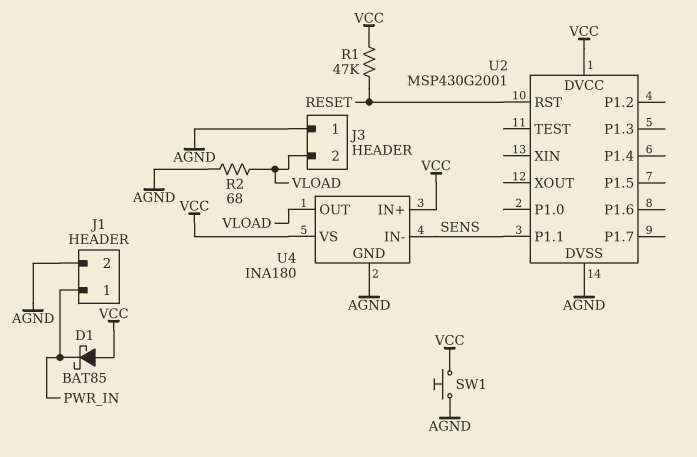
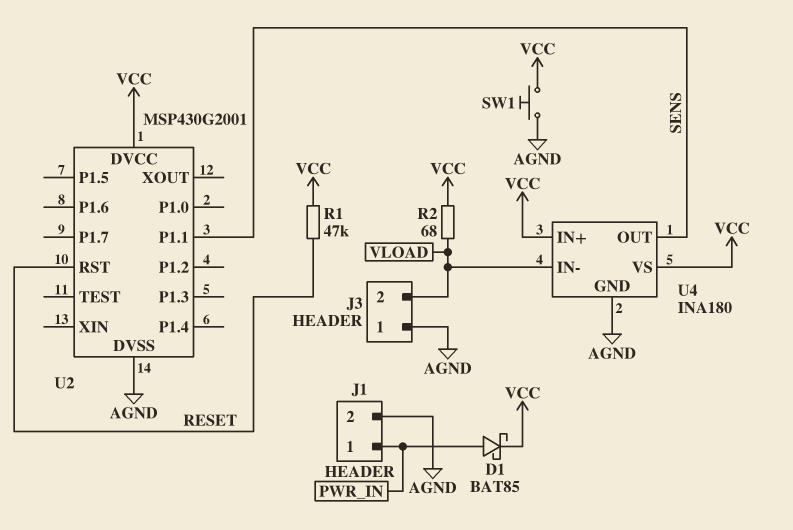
D1: schottky BAT85 (A VCC, K PWR_IN) -> schottky BAT85 (A PWR_IN, K VCC)
R2: 68 (AGND, VLOAD) -> 68 (VCC, VLOAD)
U4 pin IN-: SENS -> VLOAD
U4 pin OUT: VLOAD -> SENS

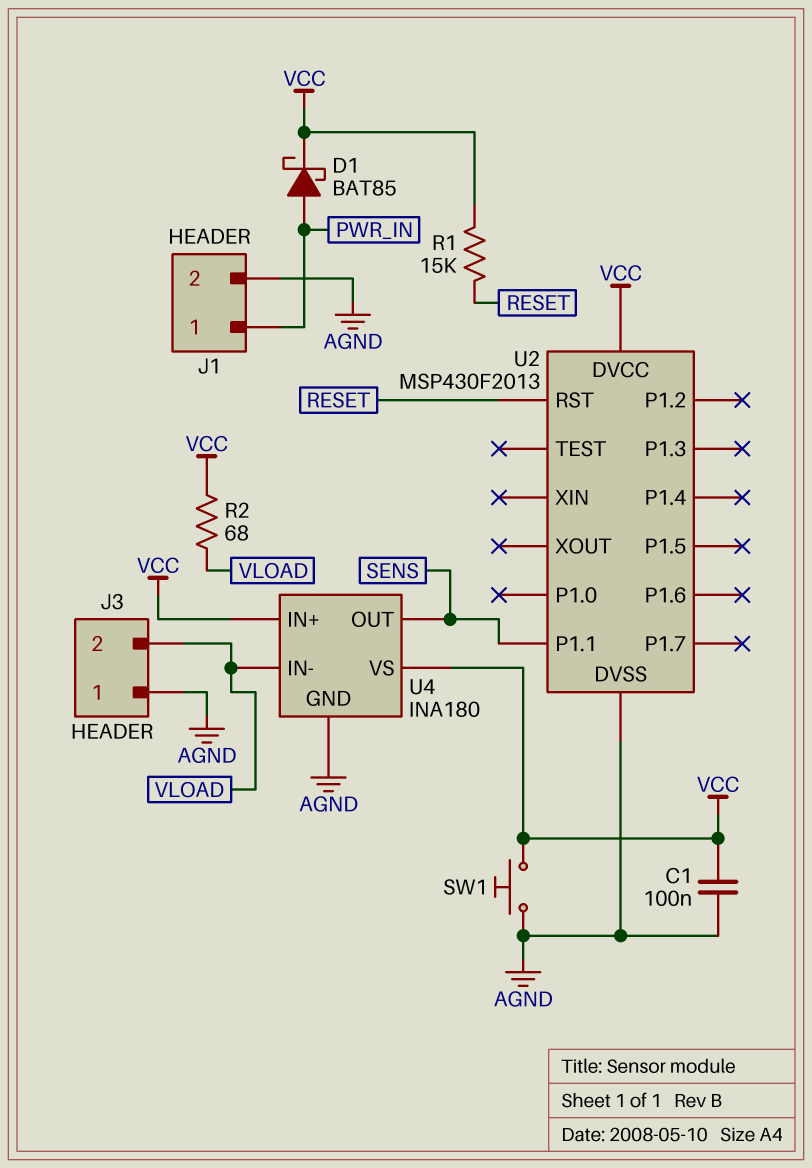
C1: none -> 100nF (AGND, VCC)
R1: 47k (RESET, VCC) -> 15k (RESET, VCC)
U2: MSP430G2001 -> MSP430F2013

